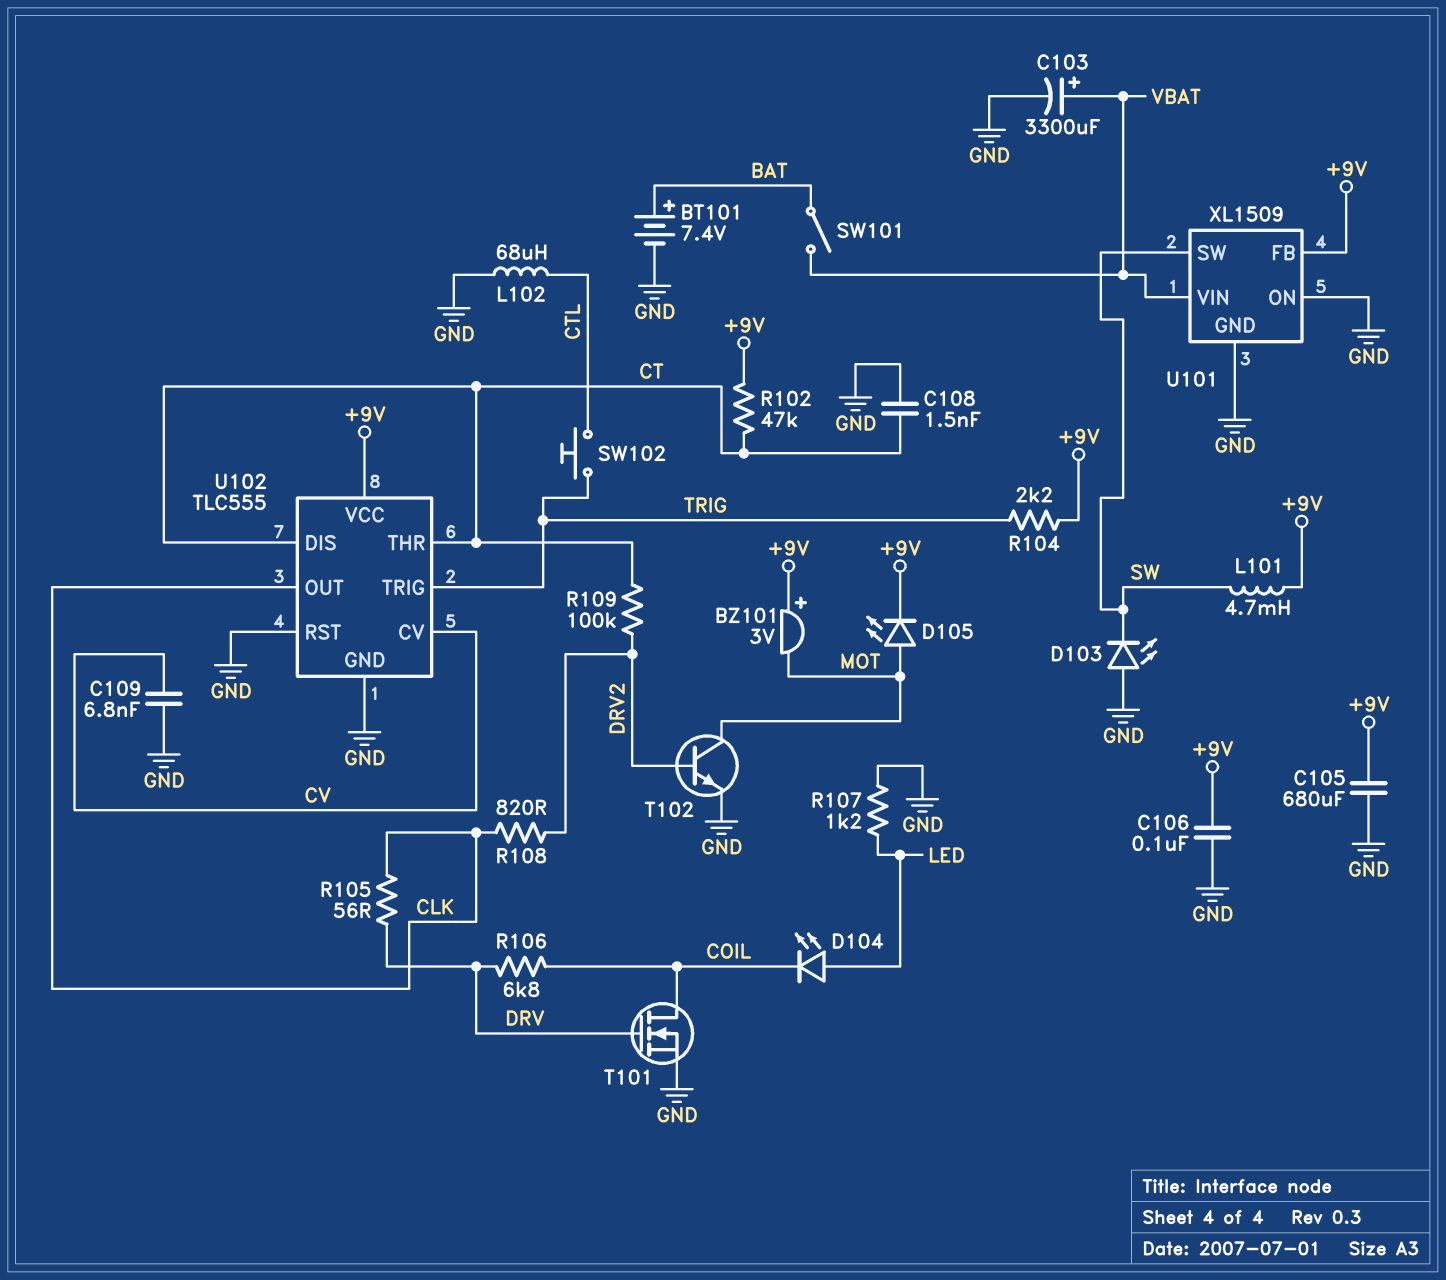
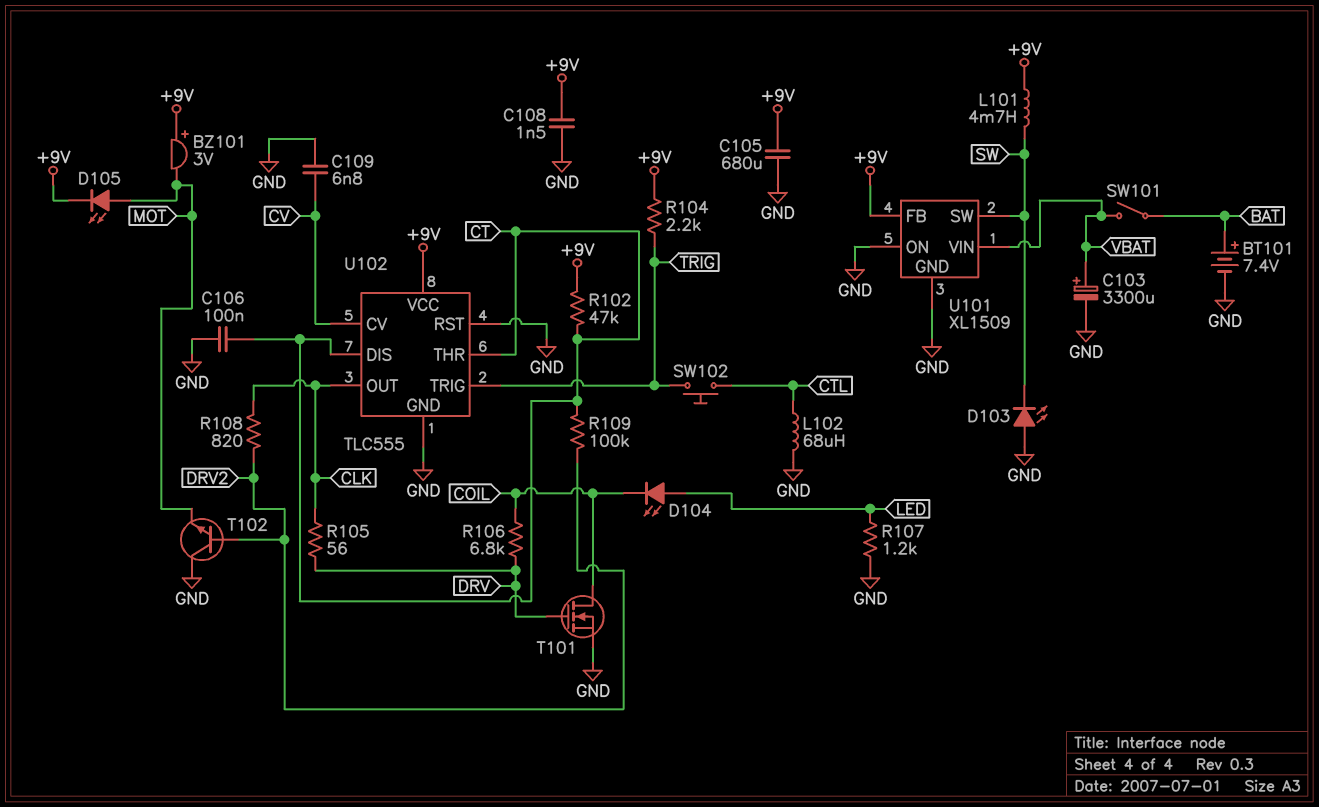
C106: 100nF (+9V, GND) -> 100nF (CT, GND)
C108: 1.5nF (CT, GND) -> 1.5nF (+9V, GND)
T102: NPN (B DRV2, C MOT, E GND) -> NPN (B DRV2, C GND, E MOT)

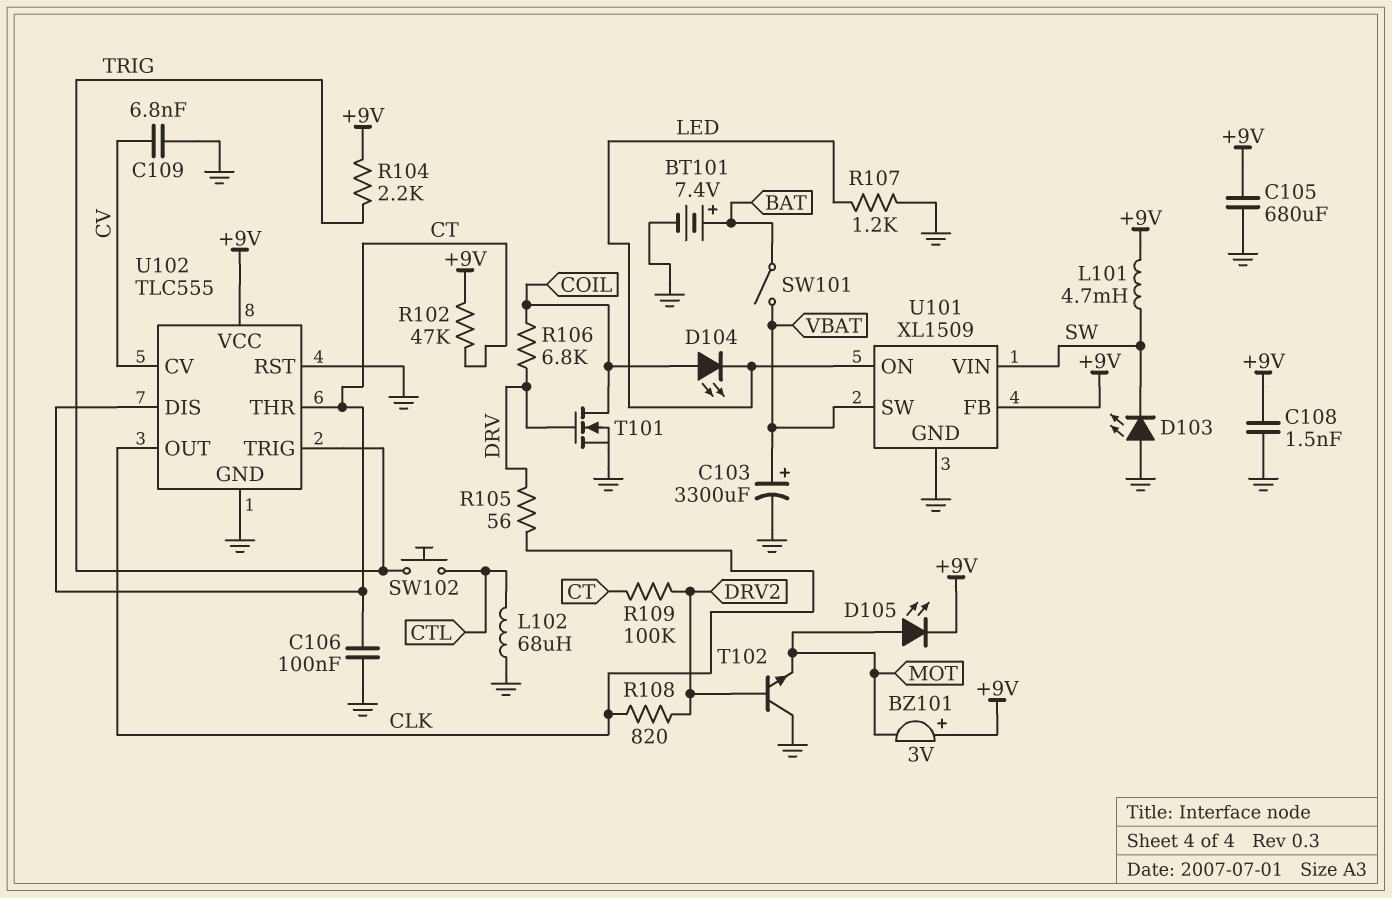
D104: LED (A LED, K COIL) -> LED (A COIL, K LED)
U101 pin ON: GND -> LED
U101 pin SW: SW -> VBAT
U101 pin VIN: VBAT -> SW

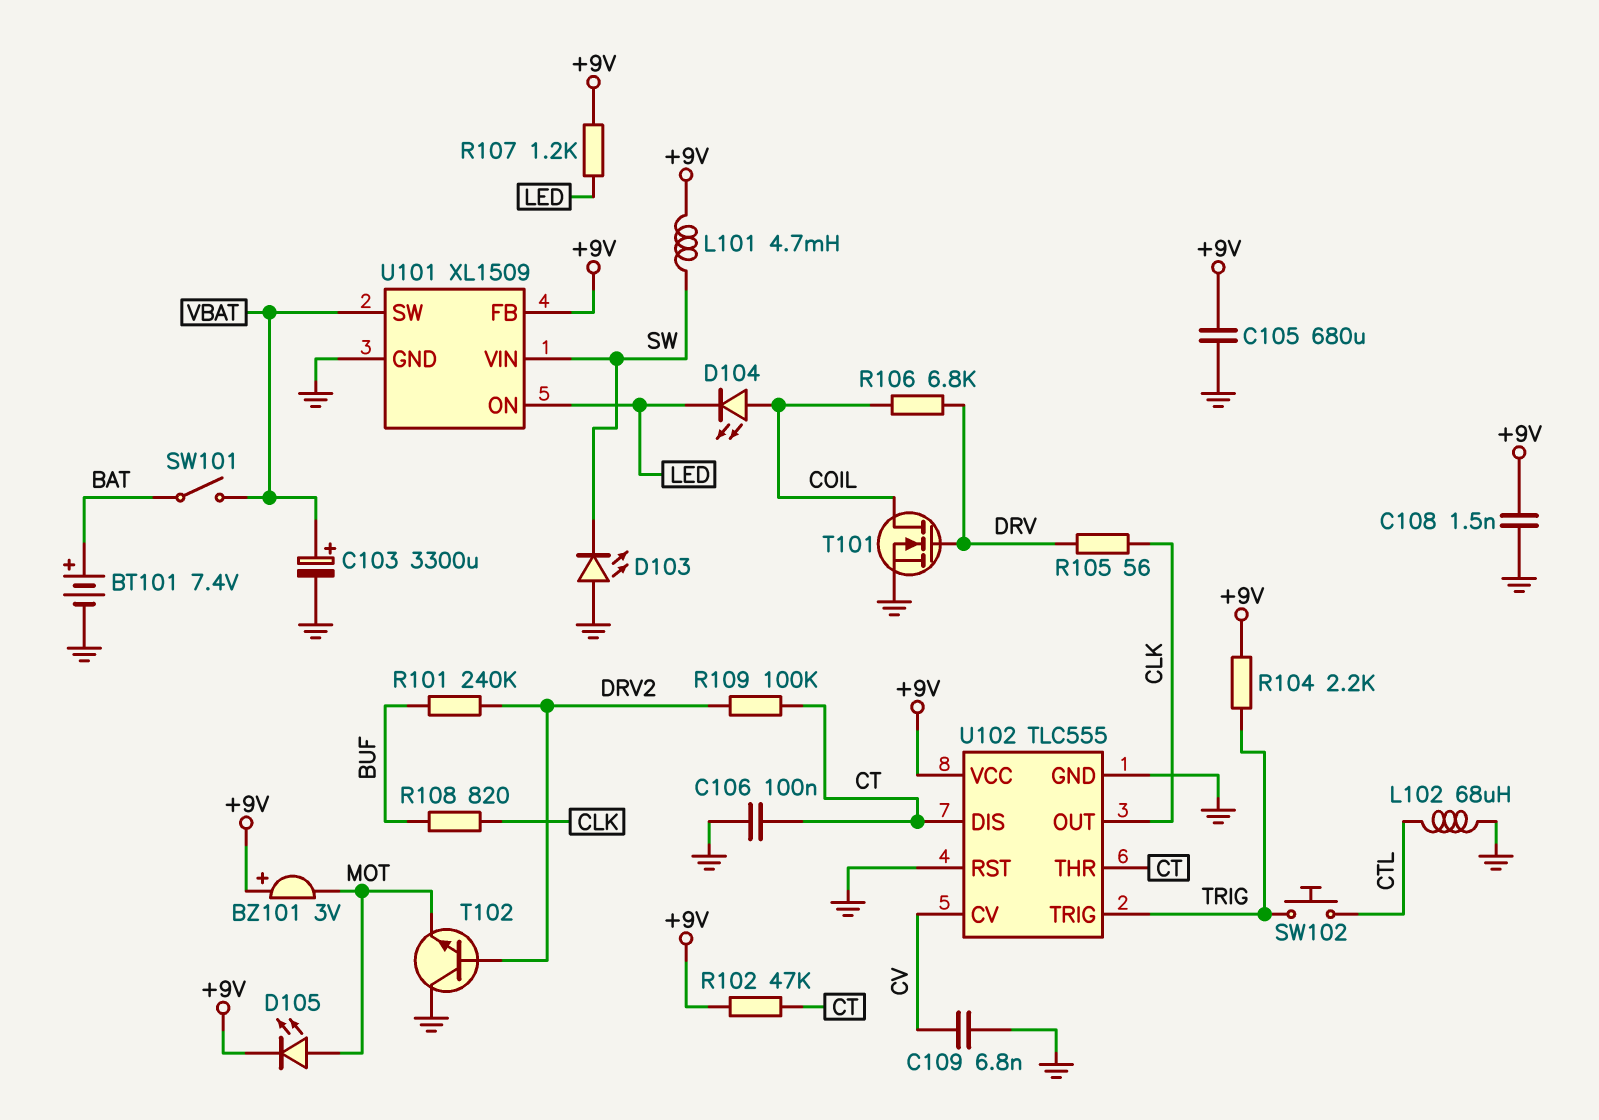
R101: none -> 240k (BUF, DRV2)
R107: 1.2k (GND, LED) -> 1.2k (+9V, LED)
R108: 820 (CLK, DRV2) -> 820 (BUF, CLK)

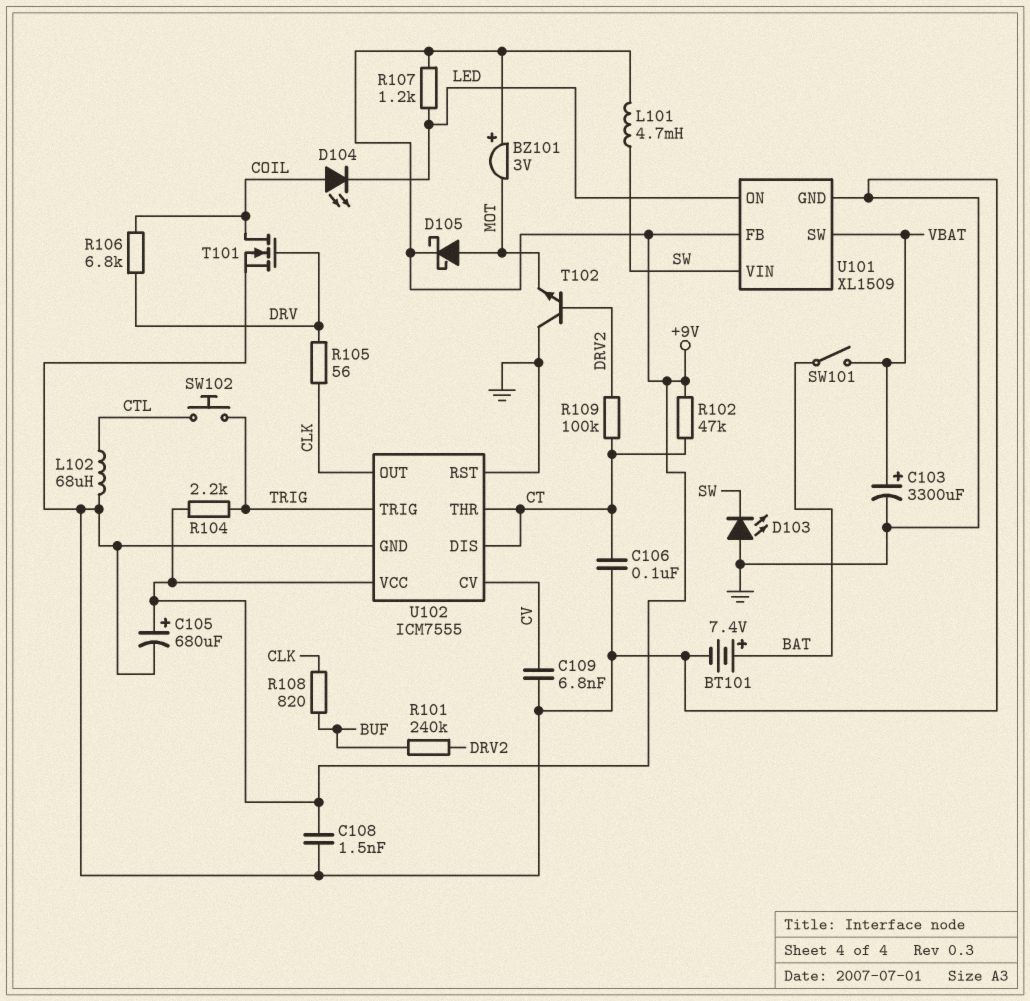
C105: 680uF (+9V, GND) -> 680uF (plus +9V, minus GND)
D105: LED (A MOT, K +9V) -> schottky (A MOT, K +9V)
U102: TLC555 -> ICM7555

